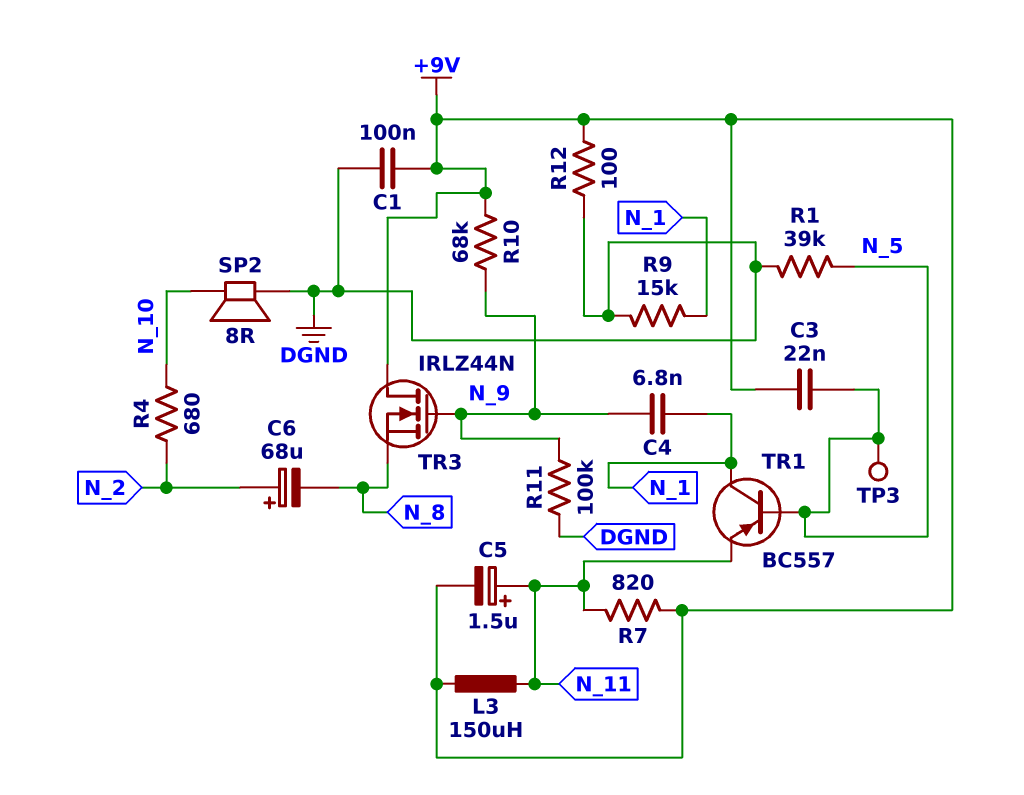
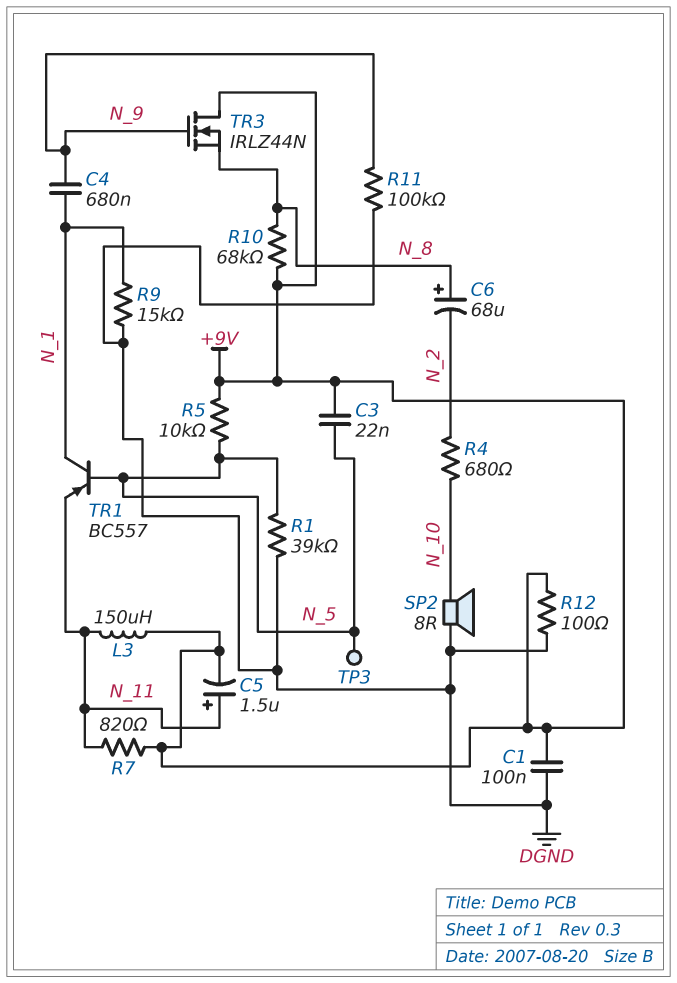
C4: 6.8nF (N_1, N_9) -> 680nF (N_1, N_9)
C6: 68uF (plus N_2, minus N_8) -> 68uF (plus N_8, minus N_2)
R5: none -> 10k (+9V, N_5)
R10: 68k (+9V, N_9) -> 68k (+9V, N_8)

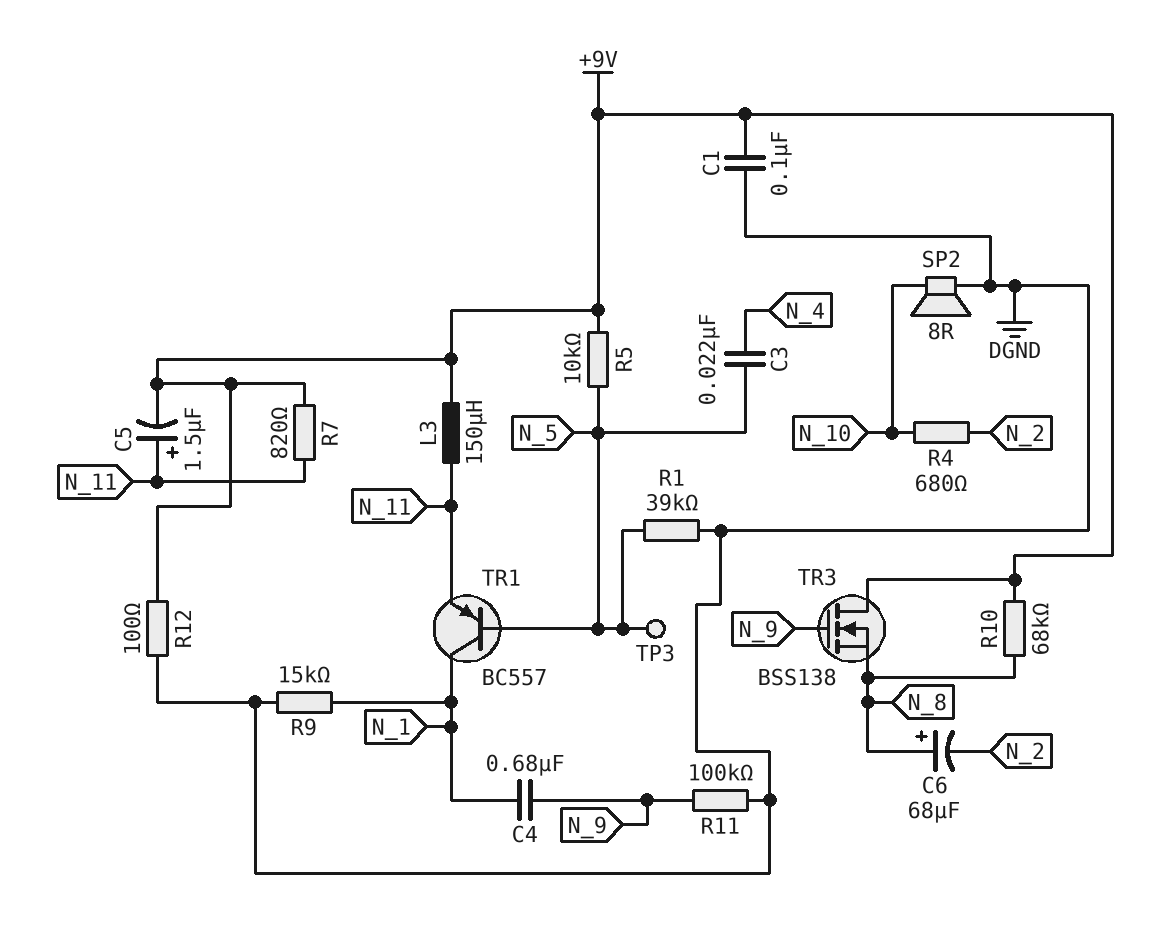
C3: 22nF (+9V, N_5) -> 22nF (N_4, N_5)
TR3: NMOS IRLZ44N (G N_9, D +9V, S N_8) -> NMOS BSS138 (G N_9, D +9V, S N_8)

